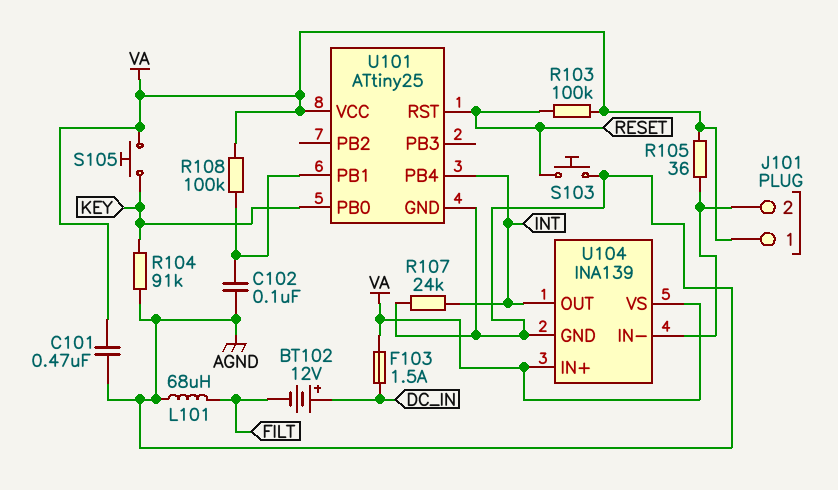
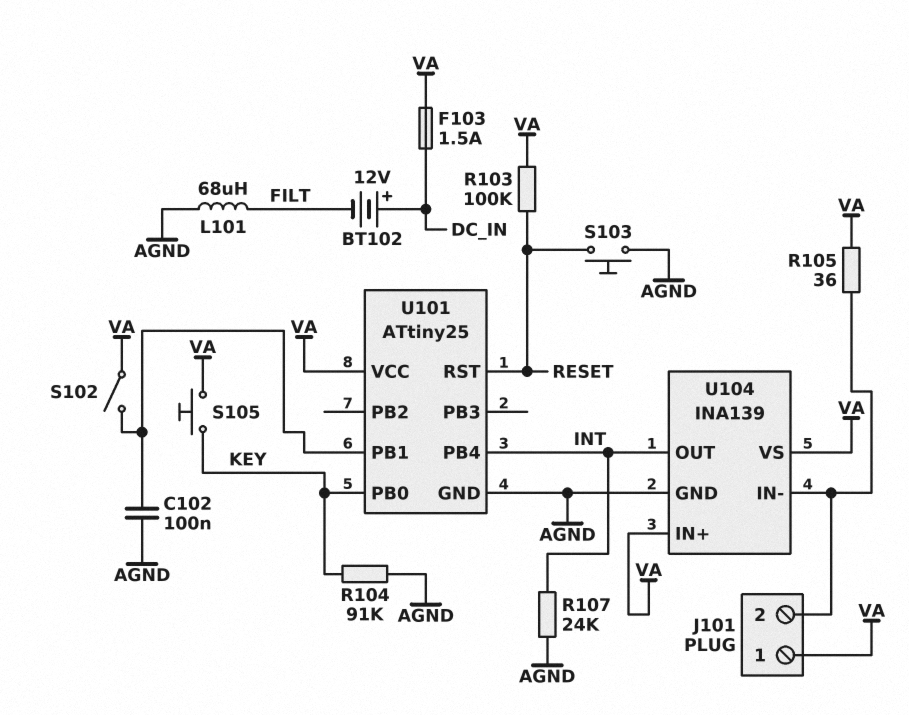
C101: 470nF (AGND, VA) -> none
R108: 100k (U101/PB1, VA) -> none
S102: none -> switch (U101/PB1, VA)

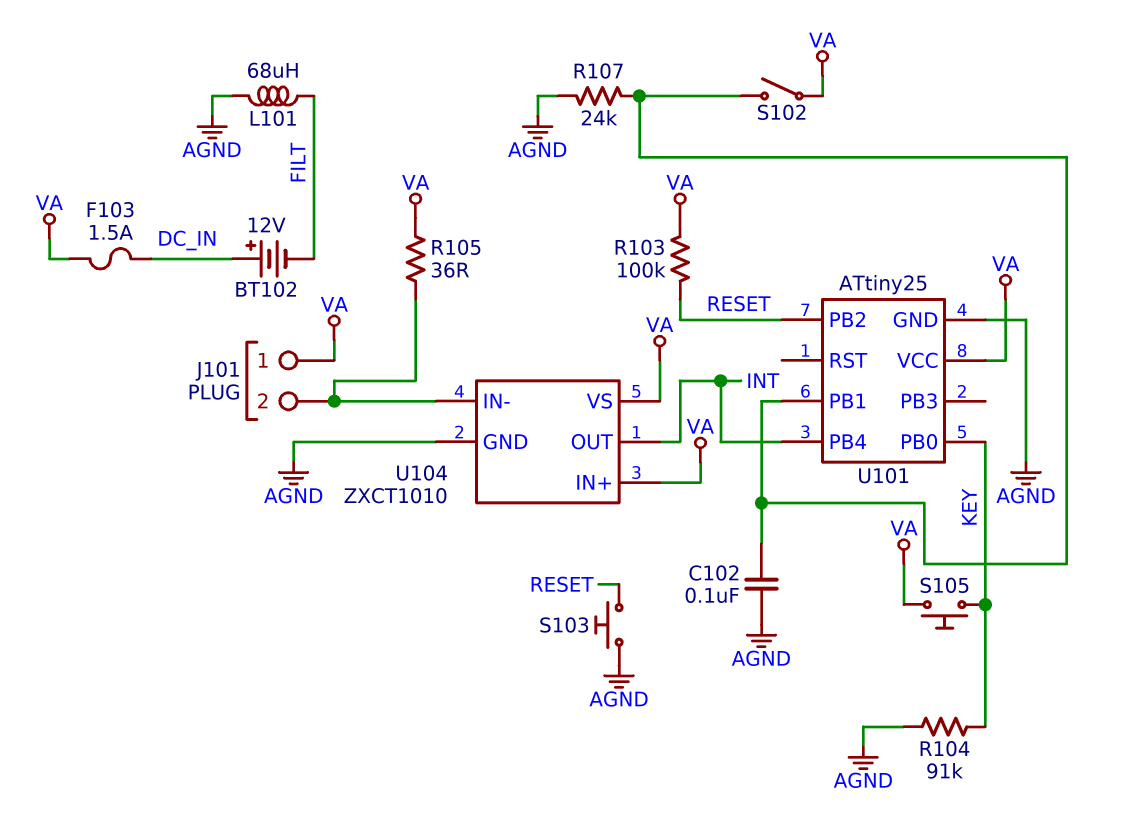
R107: 24k (AGND, INT) -> 24k (AGND, U101/PB1)
U101 pin PB2: none -> RESET
U101 pin RST: RESET -> none
U104: INA139 -> ZXCT1010

